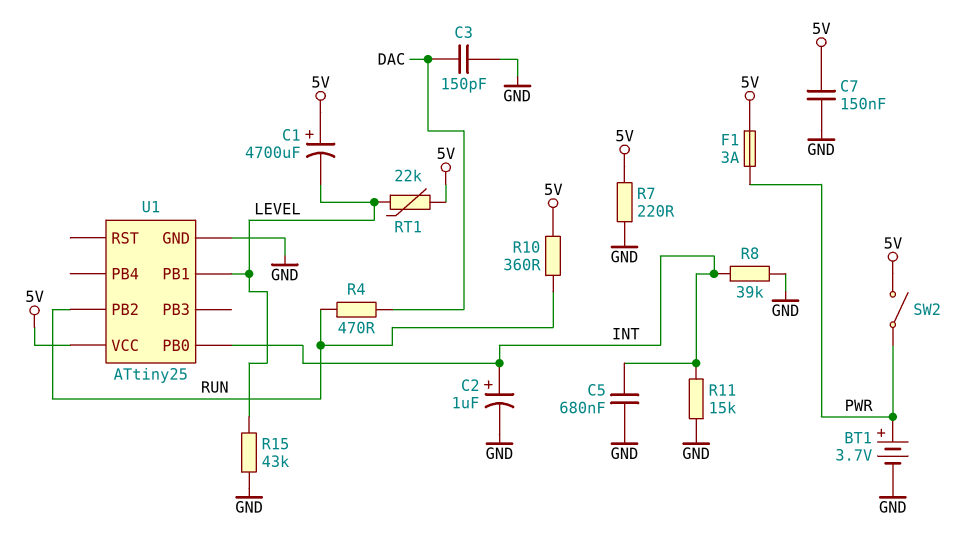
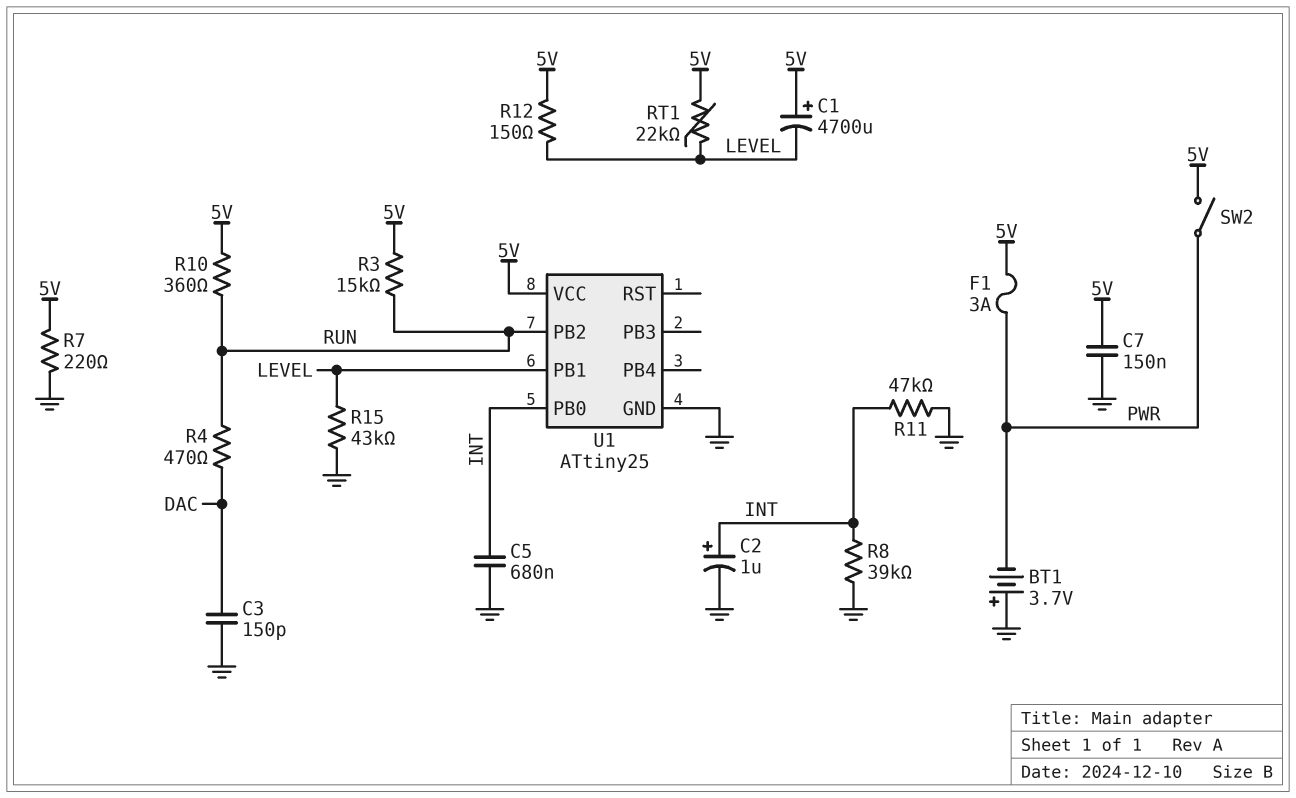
BT1: 3.7V (plus PWR, minus GND) -> 3.7V (plus GND, minus PWR)
R3: none -> 15k (5V, RUN)
R11: 15k (GND, INT) -> 47k (GND, INT)
R12: none -> 150 (5V, LEVEL)

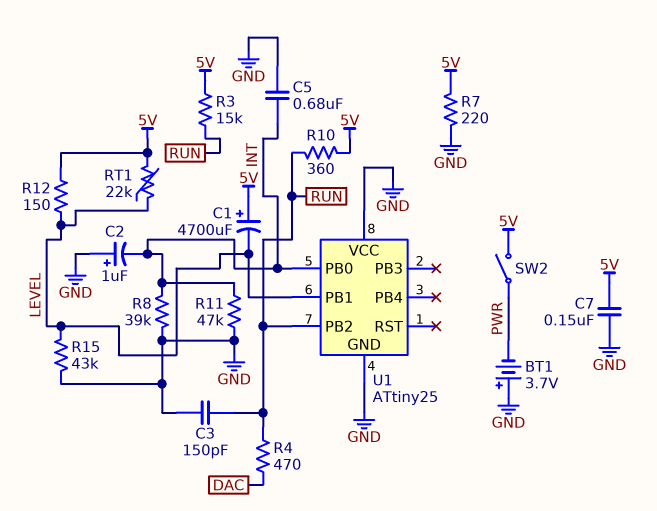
C2: 1uF (plus INT, minus GND) -> 1uF (plus GND, minus INT)
C3: 150pF (DAC, GND) -> 150pF (GND, RUN)
F1: 3A (5V, PWR) -> none
U1 pin VCC: 5V -> GND

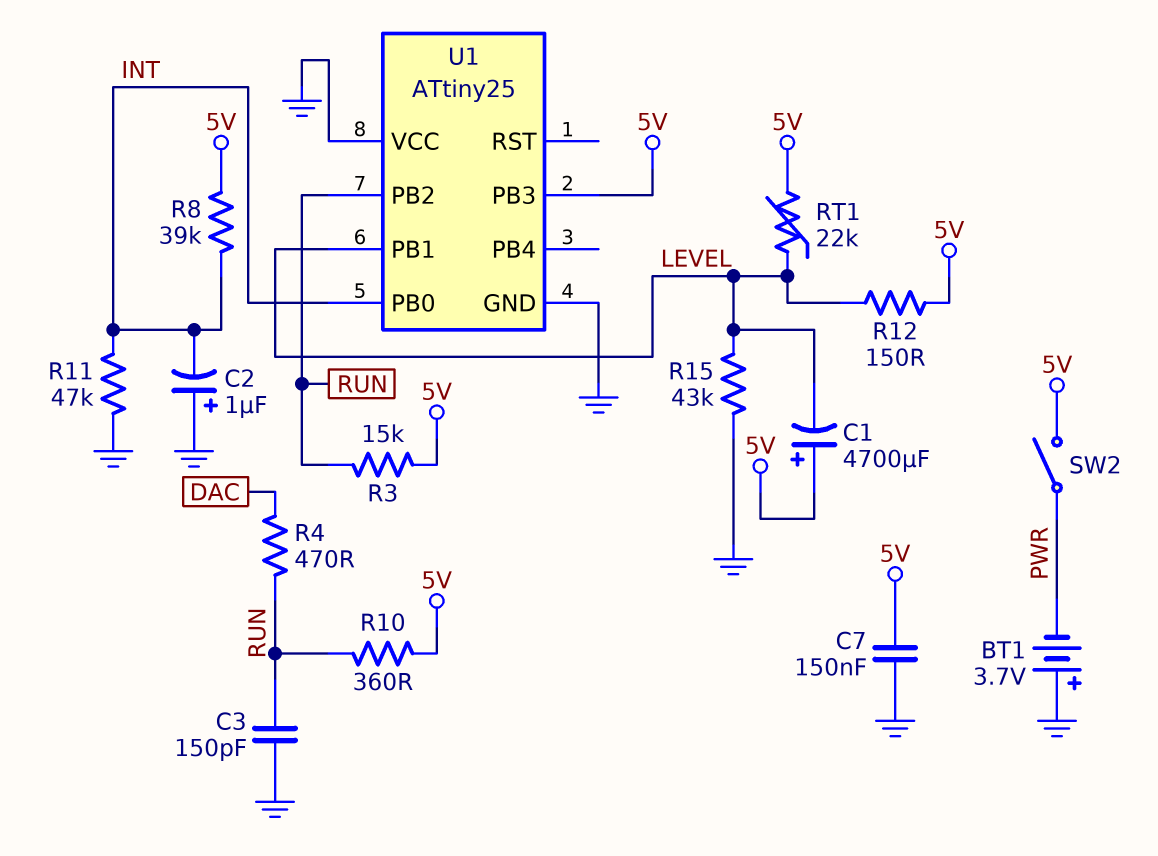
C5: 680nF (GND, INT) -> none
R7: 220 (5V, GND) -> none
R8: 39k (GND, INT) -> 39k (5V, INT)
U1 pin PB3: none -> 5V

